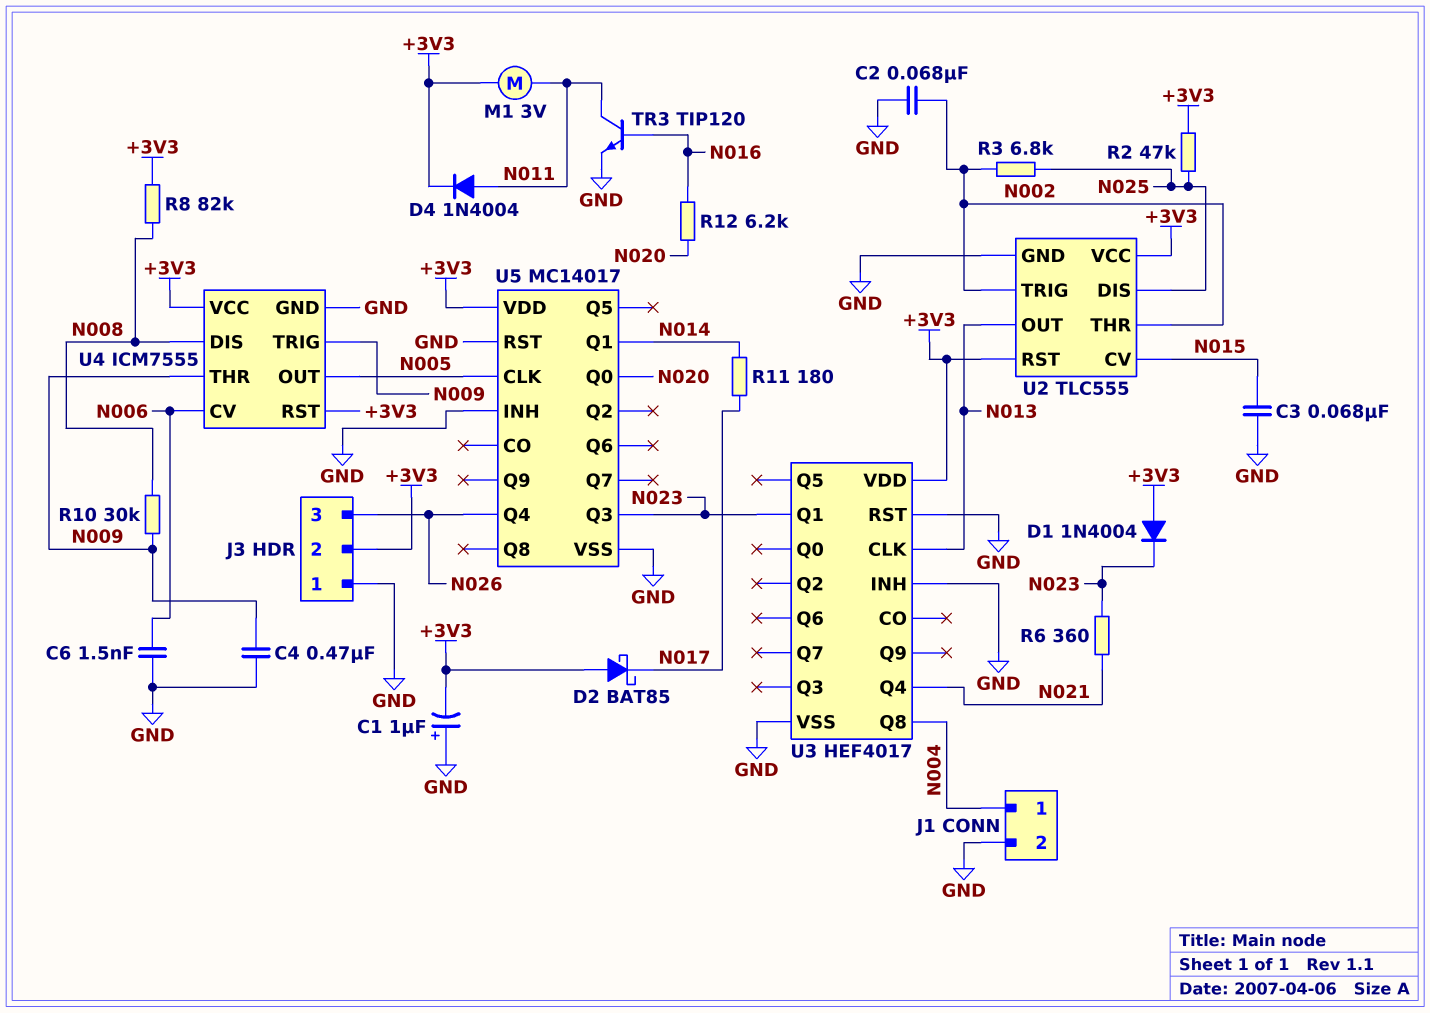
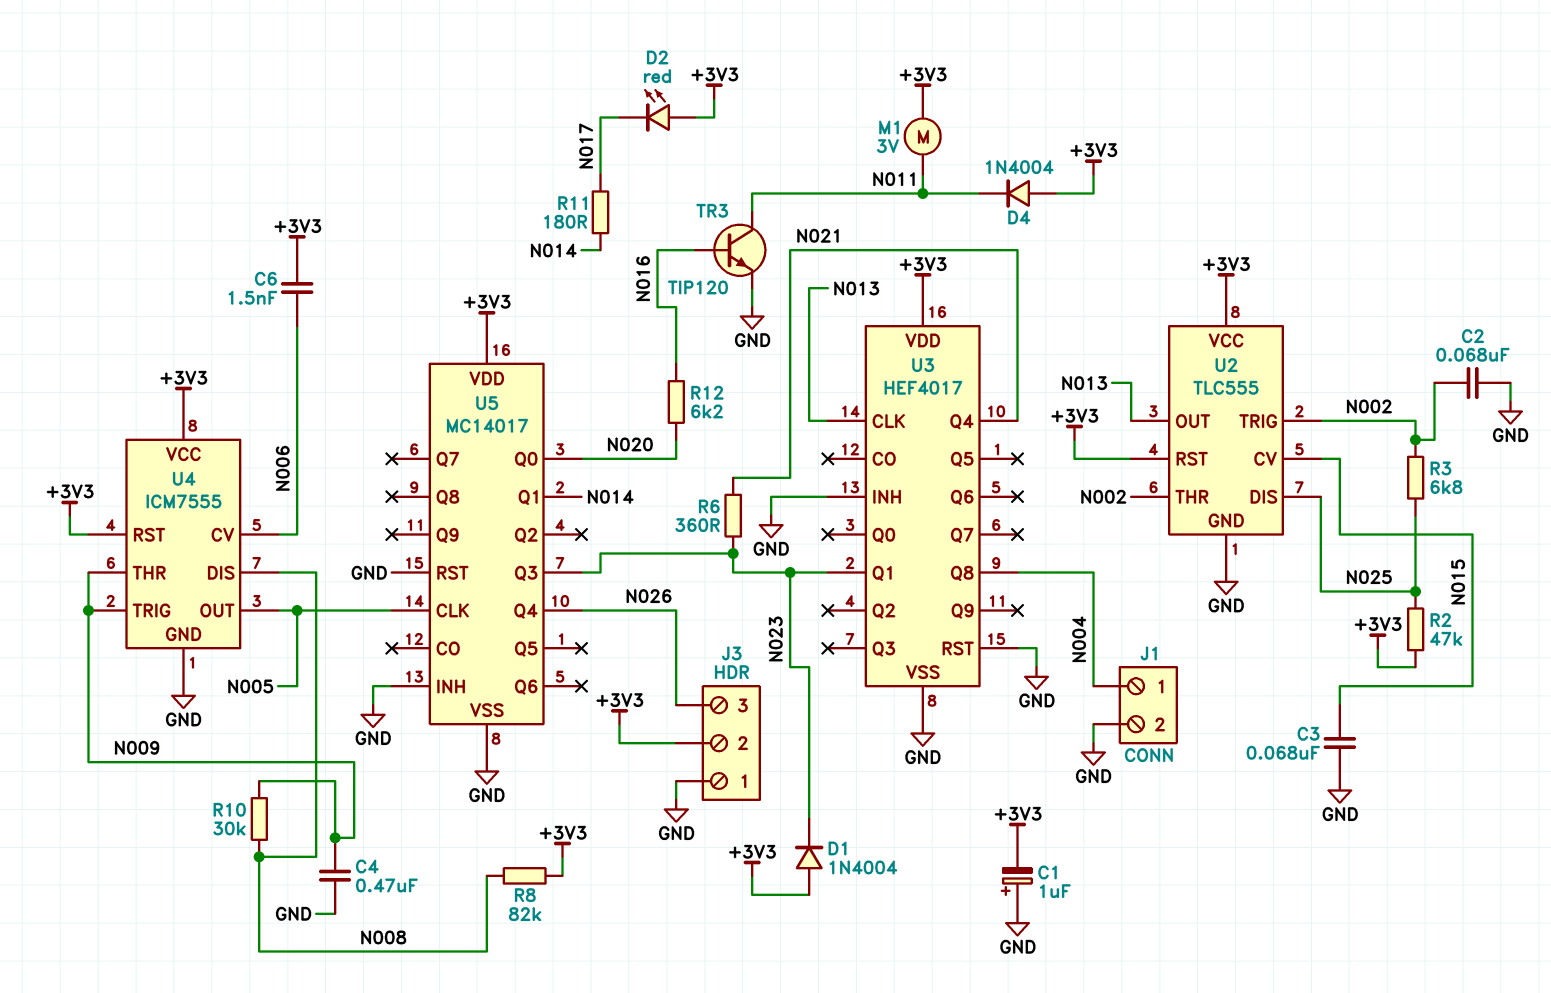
C6: 1.5nF (GND, N006) -> 1.5nF (+3V3, N006)
D2: schottky BAT85 (A +3V3, K N017) -> LED red (A +3V3, K N017)
D4: diode 1N4004 (A N011, K +3V3) -> diode 1N4004 (A +3V3, K N011)

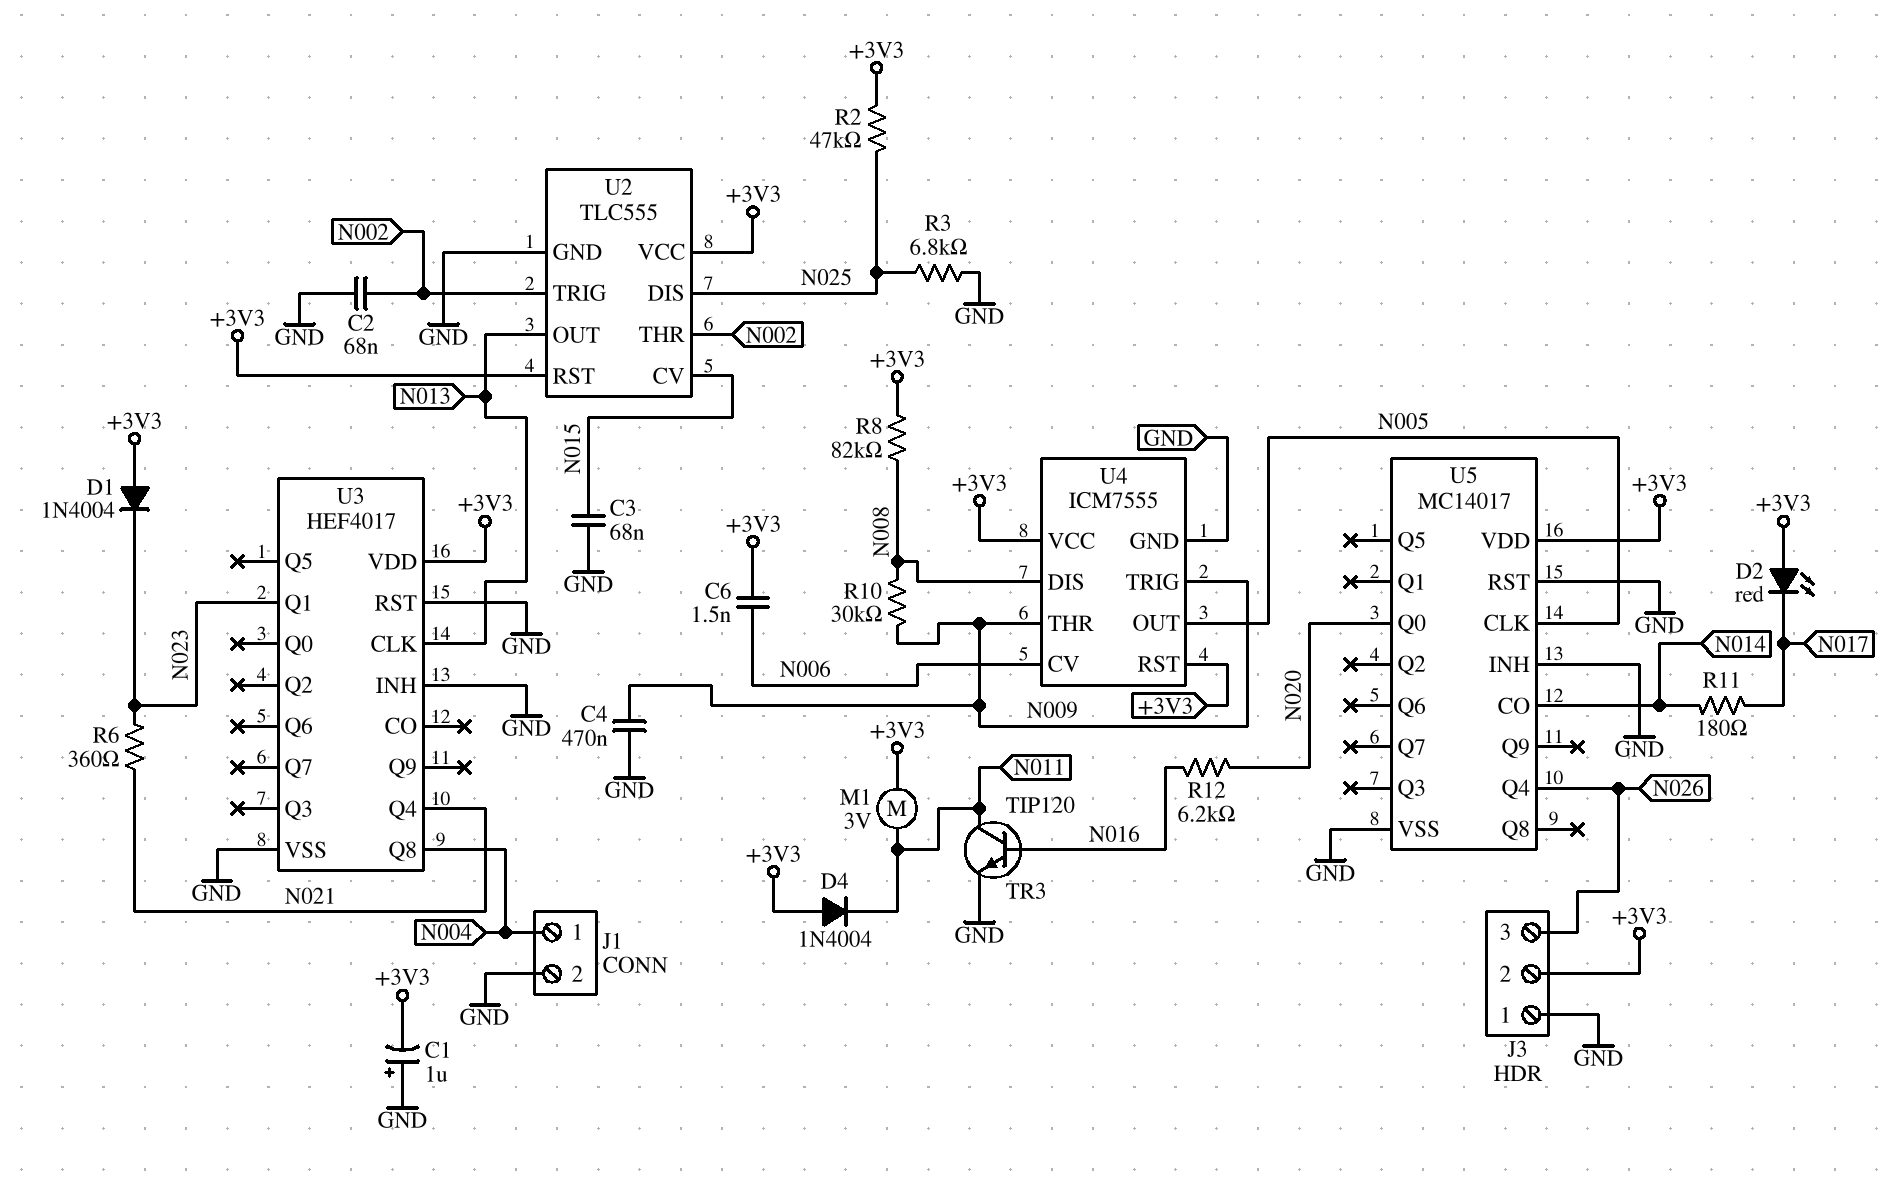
R3: 6.8k (N002, N025) -> 6.8k (GND, N025)
U5 pin CO: none -> N014
U5 pin Q1: N014 -> none
U5 pin Q3: N023 -> none

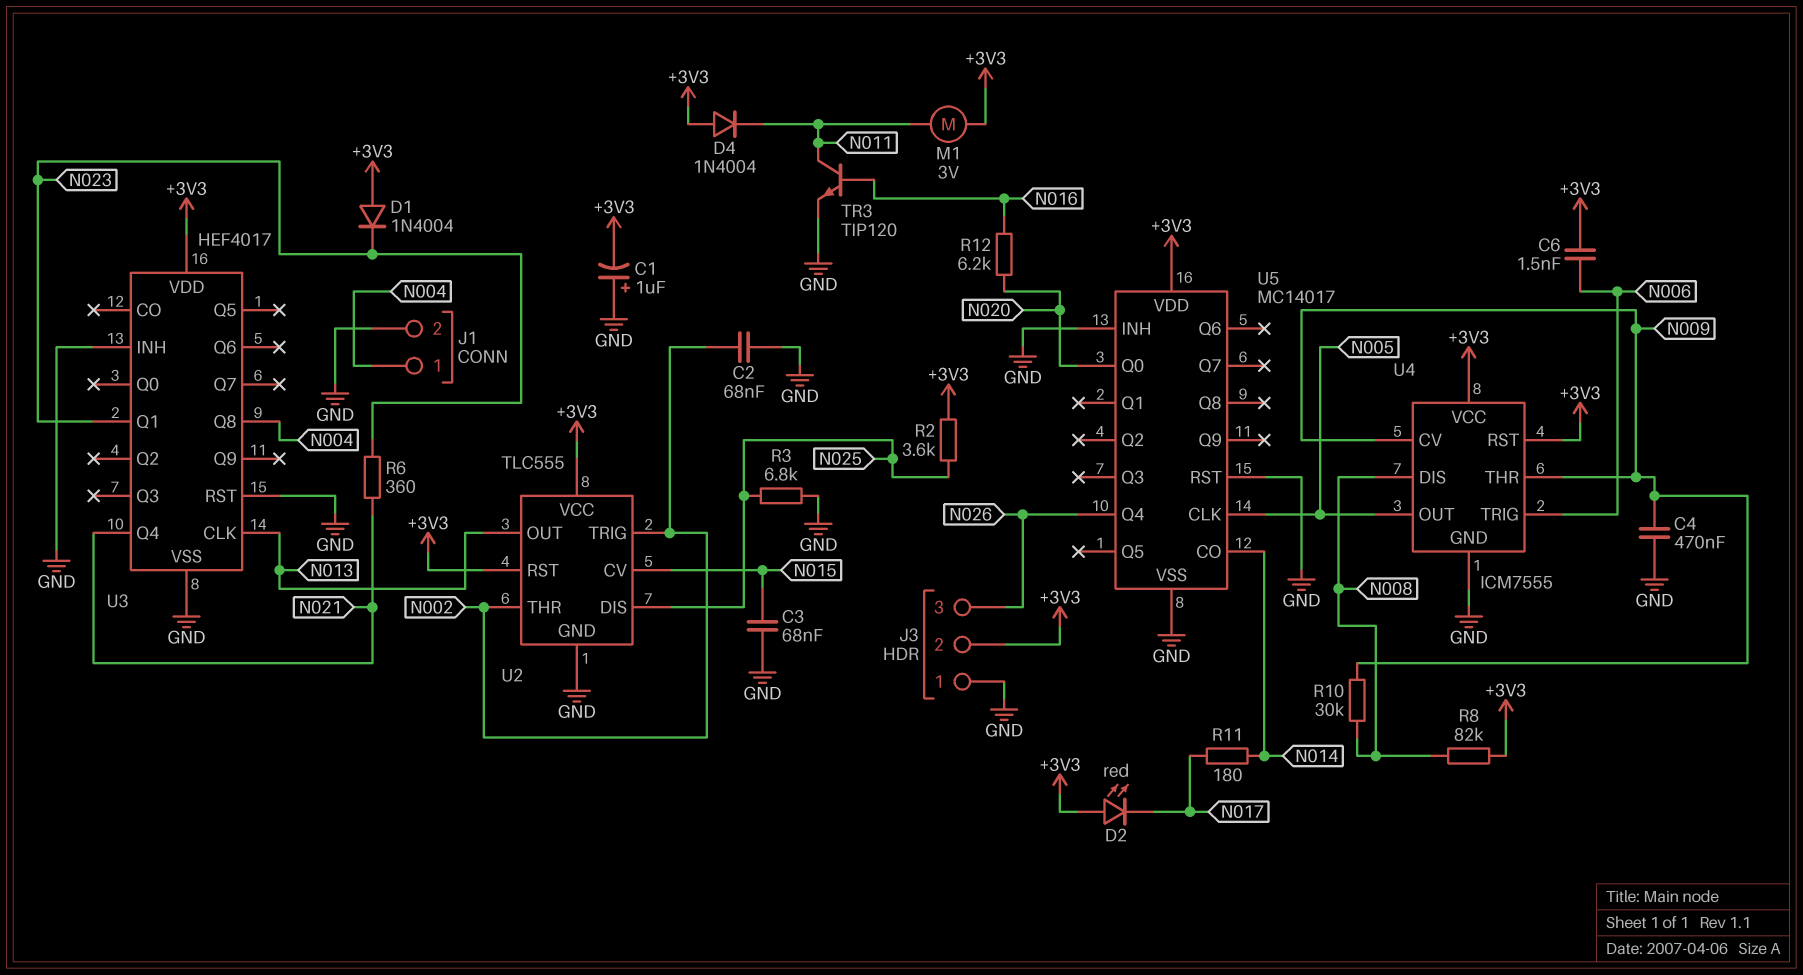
R2: 47k (+3V3, N025) -> 3.6k (+3V3, N025)
U4 pin CV: N006 -> N009
U4 pin TRIG: N009 -> N006

